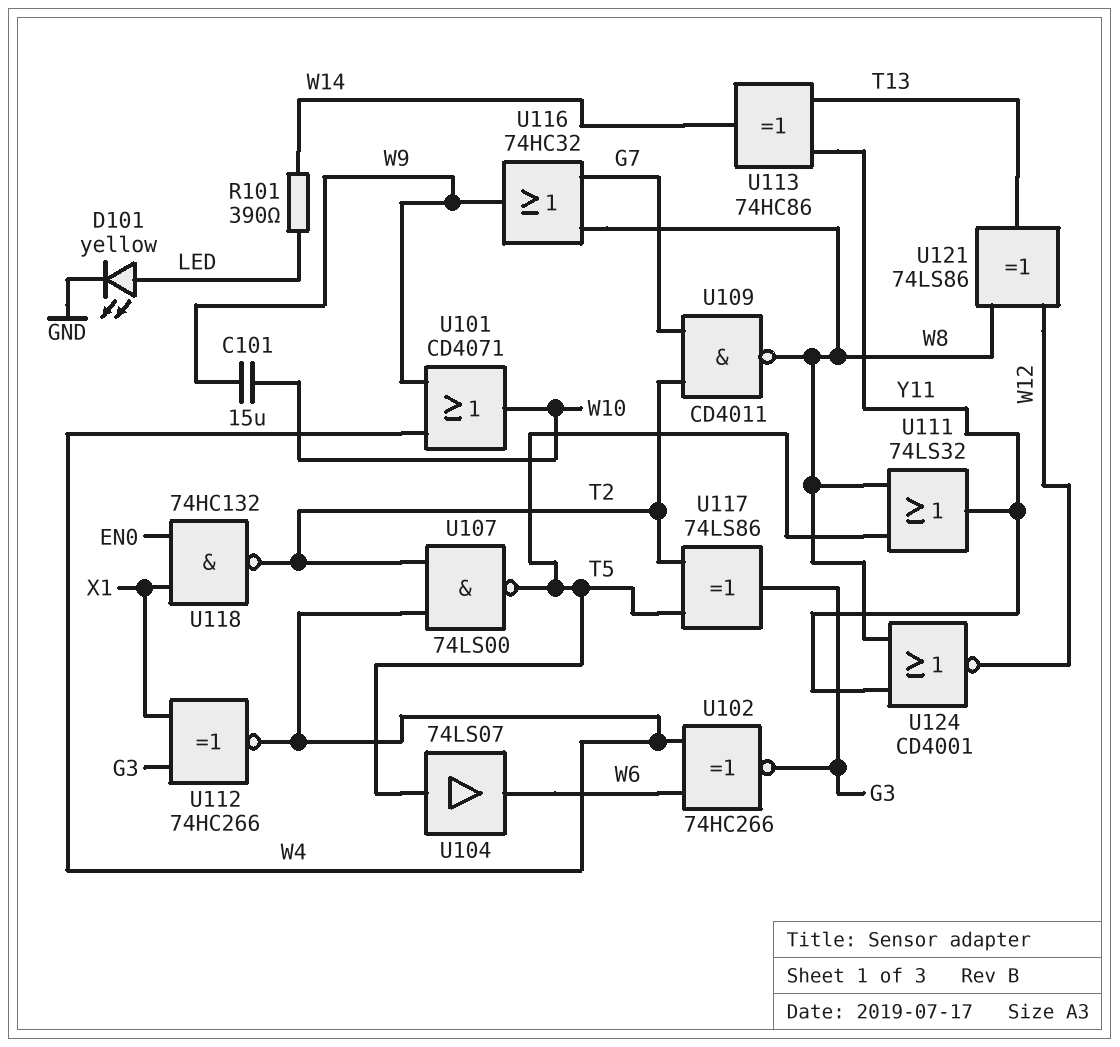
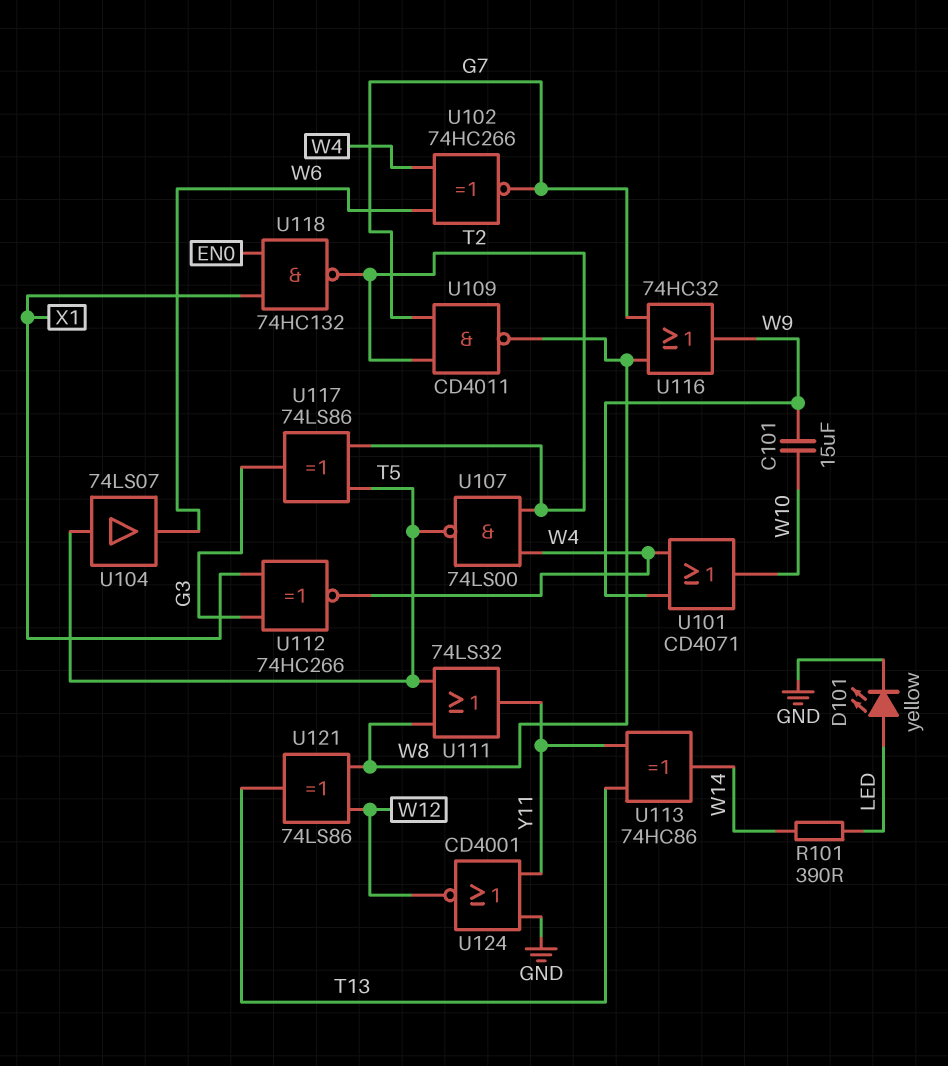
U102: XNOR 74HC266 (in W4, in W6, out G3) -> XNOR 74HC266 (in W4, in W6, out G7)
U124: NOR CD4001 (in W8, in Y11, out W12) -> NOR CD4001 (in GND, in Y11, out W12)

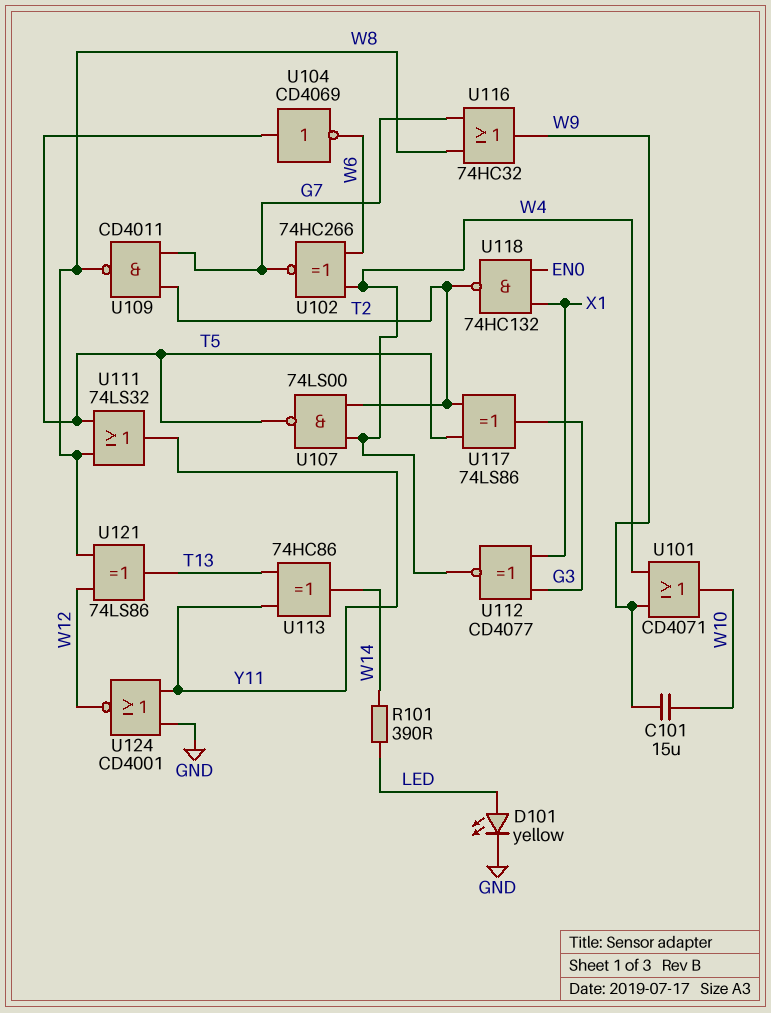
U104: buffer 74LS07 (in T5, out W6) -> NOT CD4069 (in T5, out W6)
U112: XNOR 74HC266 (in G3, in X1, out W4) -> XNOR CD4077 (in G3, in X1, out W4)

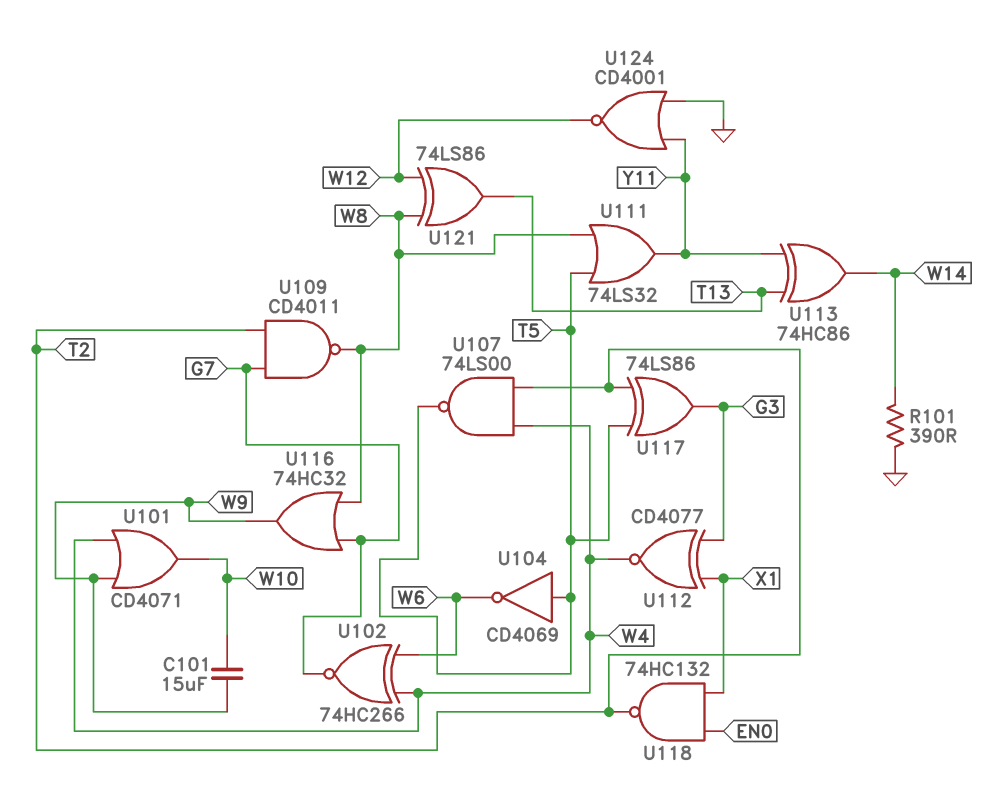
D101: LED yellow (A LED, K GND) -> none
R101: 390 (LED, W14) -> 390 (GND, W14)

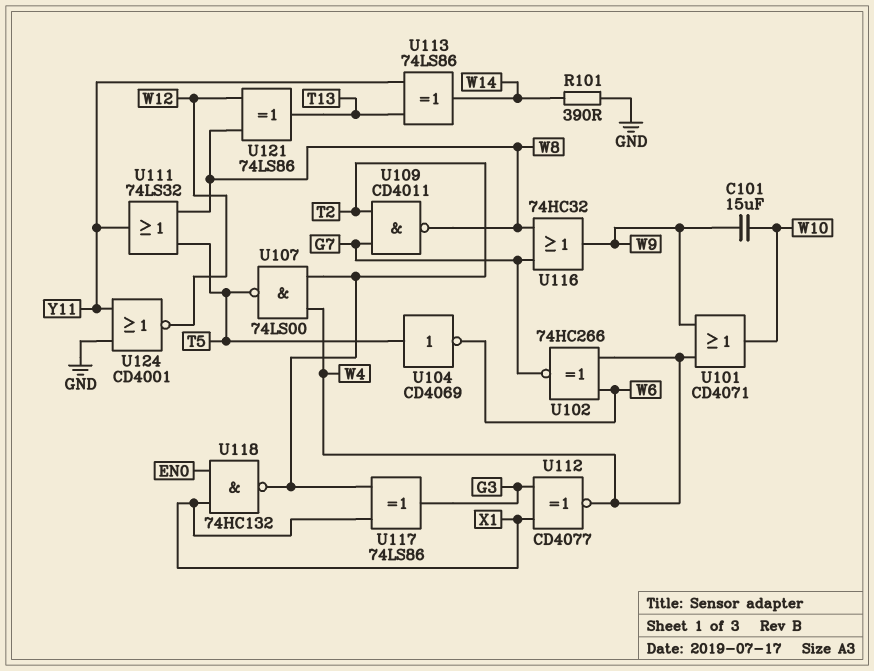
U113: XOR 74HC86 (in T13, in Y11, out W14) -> XOR 74LS86 (in T13, in Y11, out W14)
U117: XOR 74LS86 (in T2, in T5, out G3) -> XOR 74LS86 (in T2, in X1, out G3)

